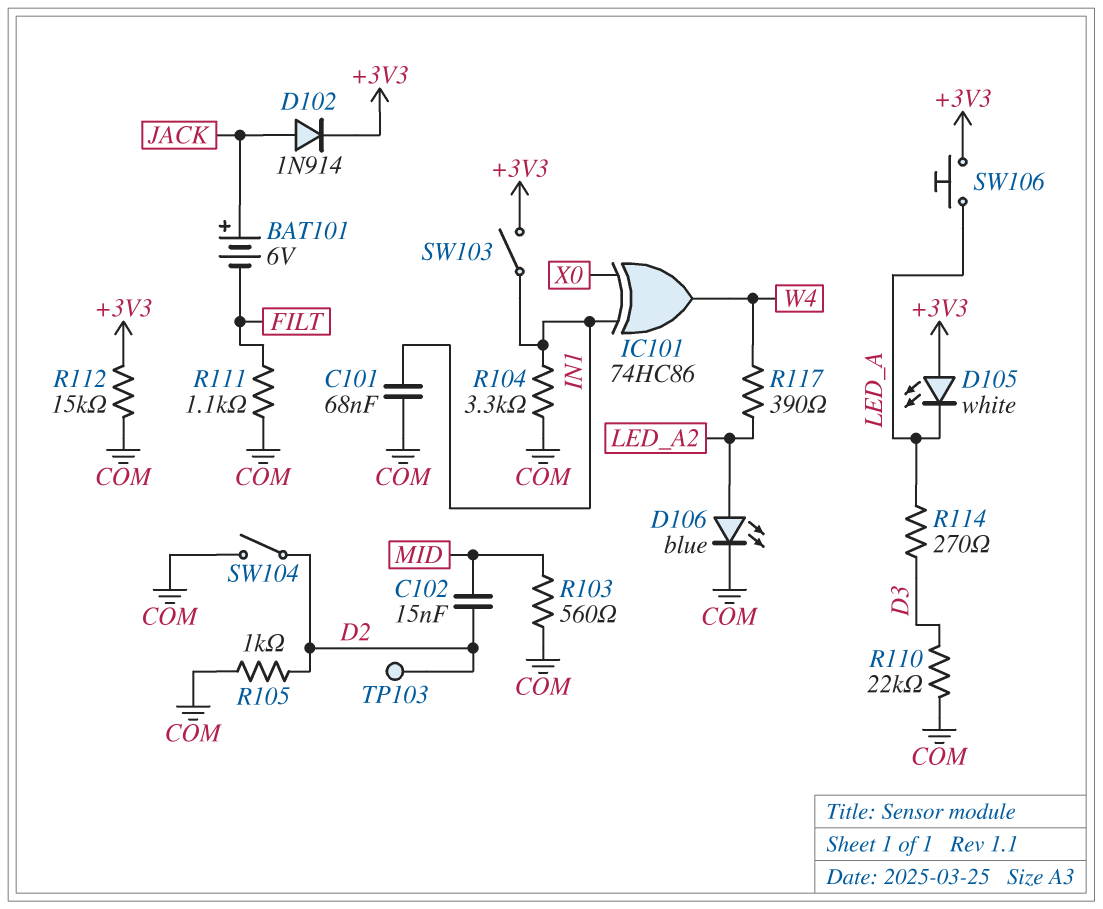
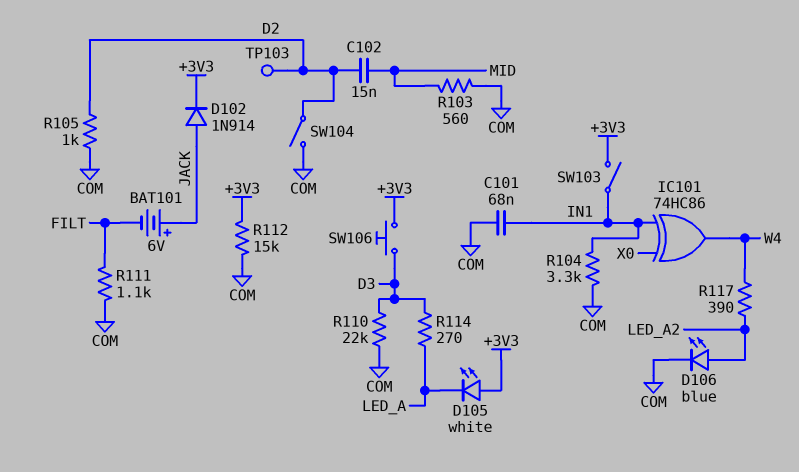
SW106: button (+3V3, LED_A) -> button (+3V3, D3)

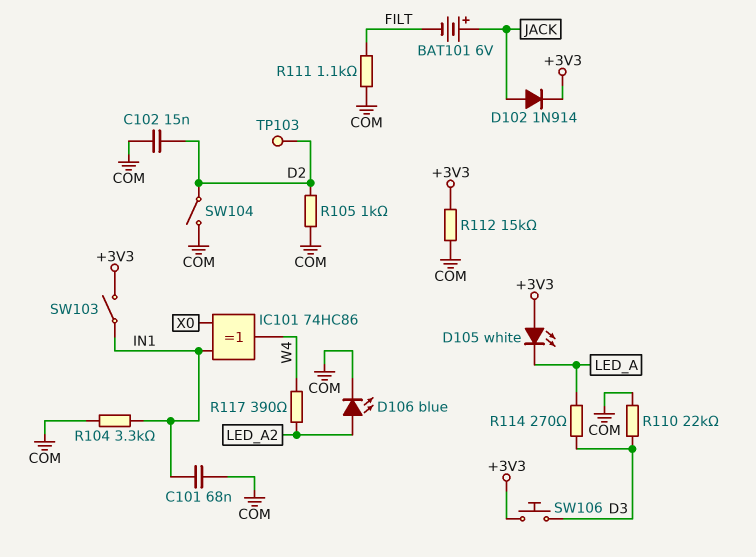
C102: 15nF (D2, MID) -> 15nF (COM, D2)
R103: 560 (COM, MID) -> none

